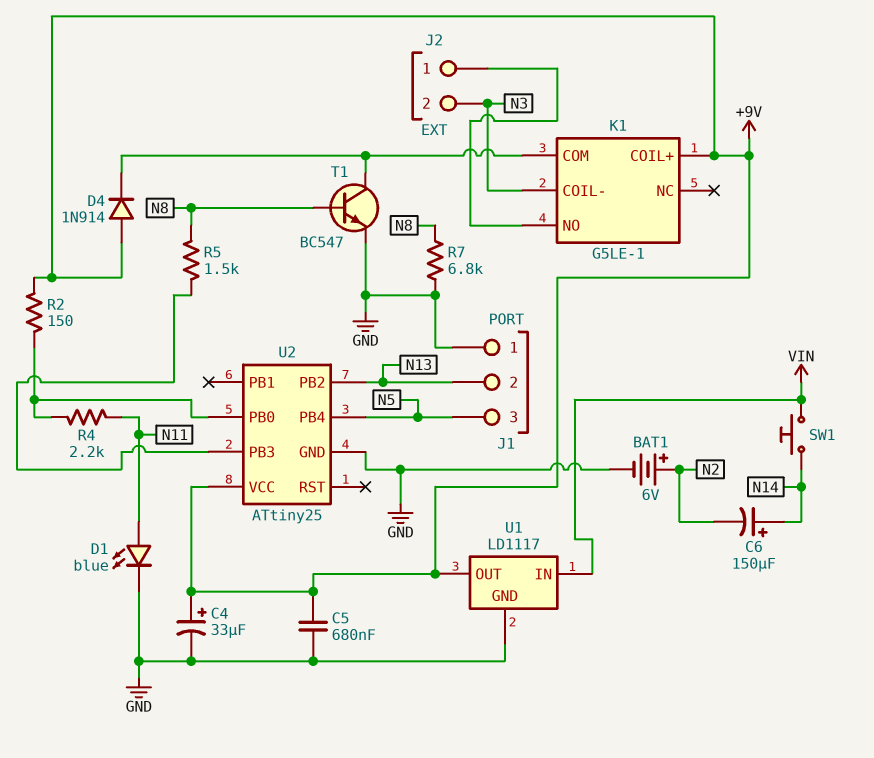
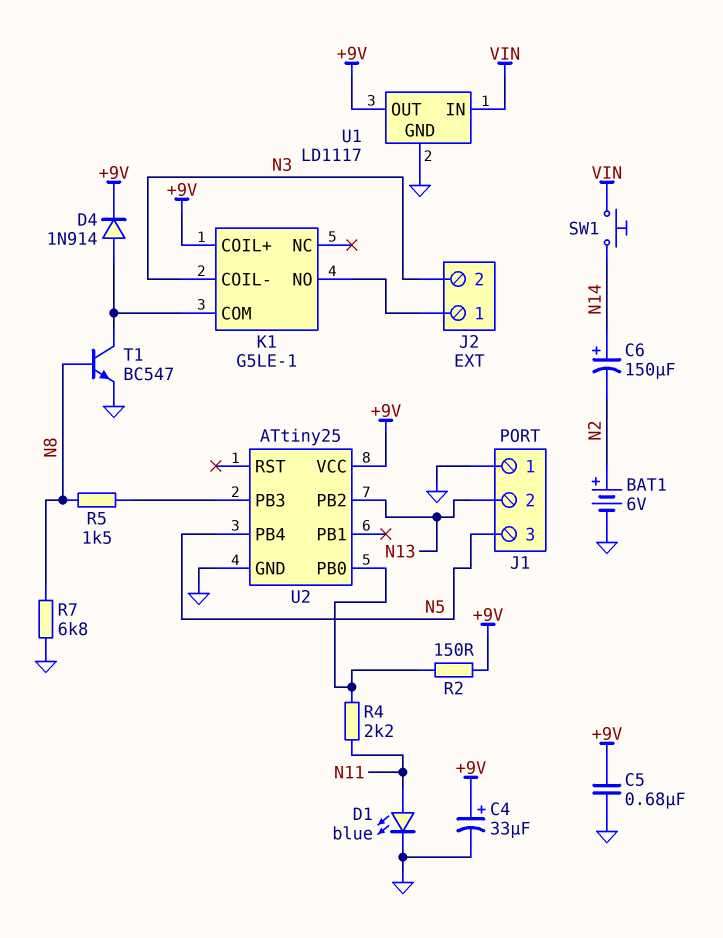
D4: diode 1N914 (A +9V, K K1/COM) -> diode 1N914 (A K1/COM, K +9V)

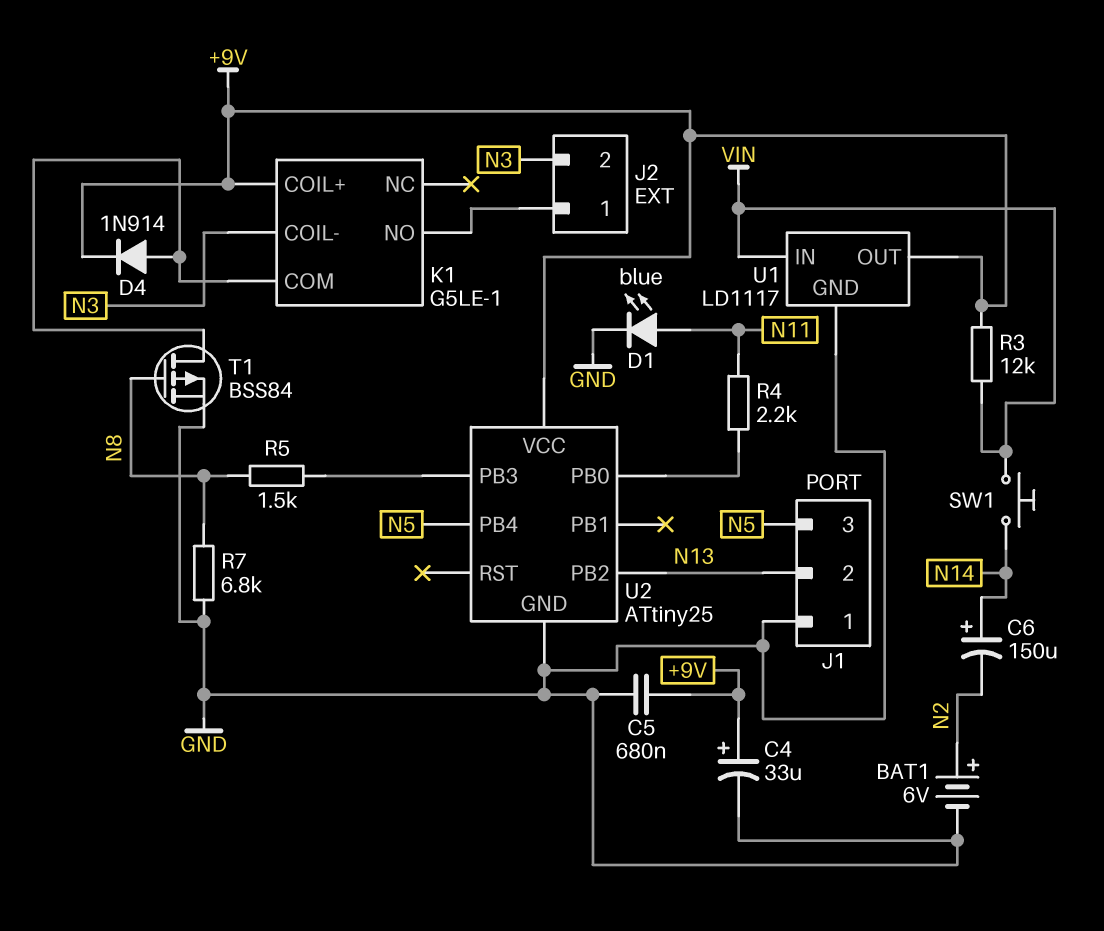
R2: 150 (+9V, U2/PB0) -> none
R3: none -> 12k (+9V, VIN)
T1: NPN BC547 (B N8, C K1/COM, E GND) -> PMOS BSS84 (G N8, D K1/COM, S GND)

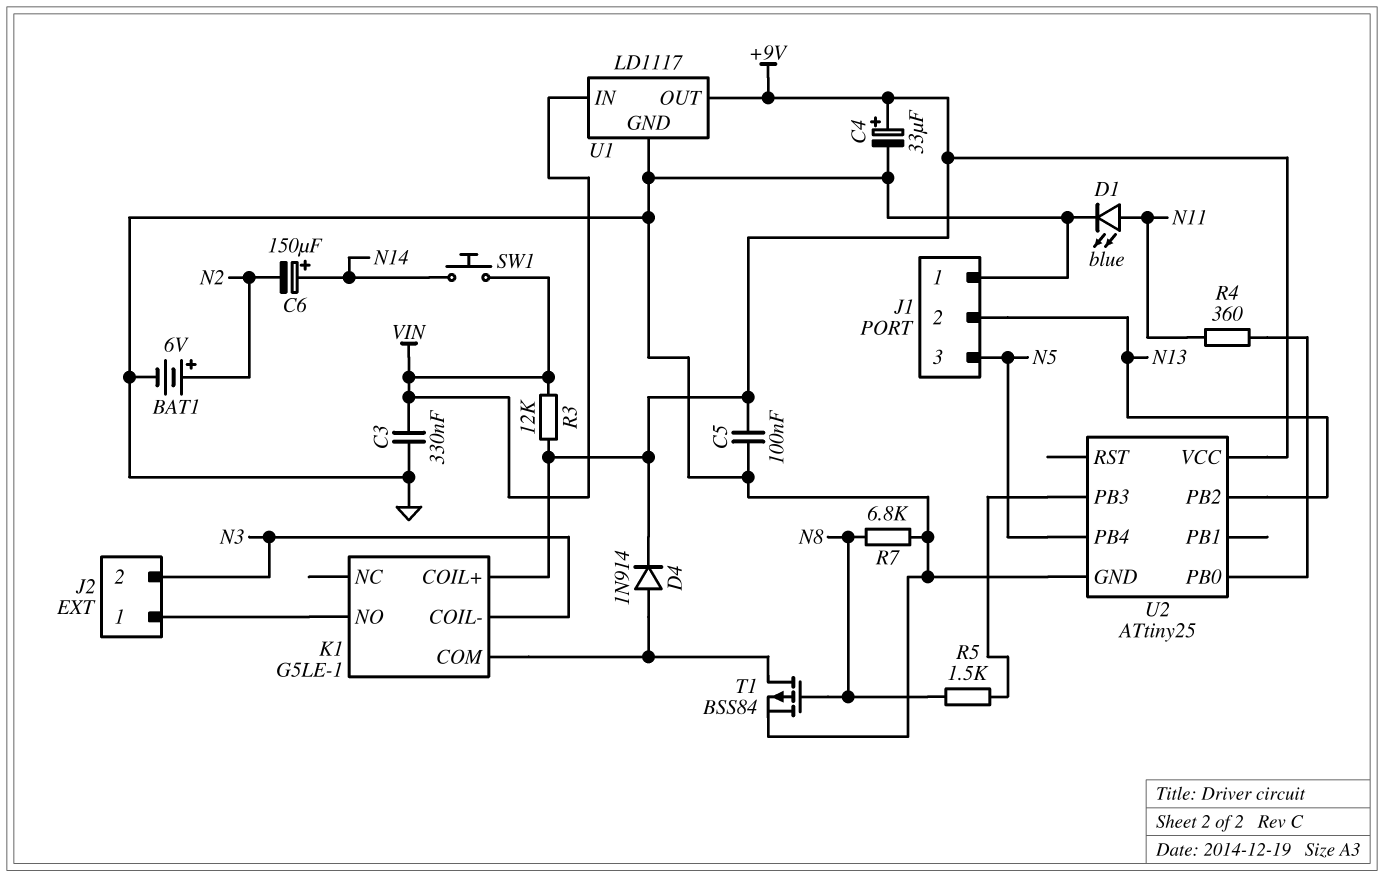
C3: none -> 330nF (GND, VIN)
C5: 680nF (+9V, GND) -> 100nF (+9V, GND)
R4: 2.2k (N11, U2/PB0) -> 360 (N11, U2/PB0)

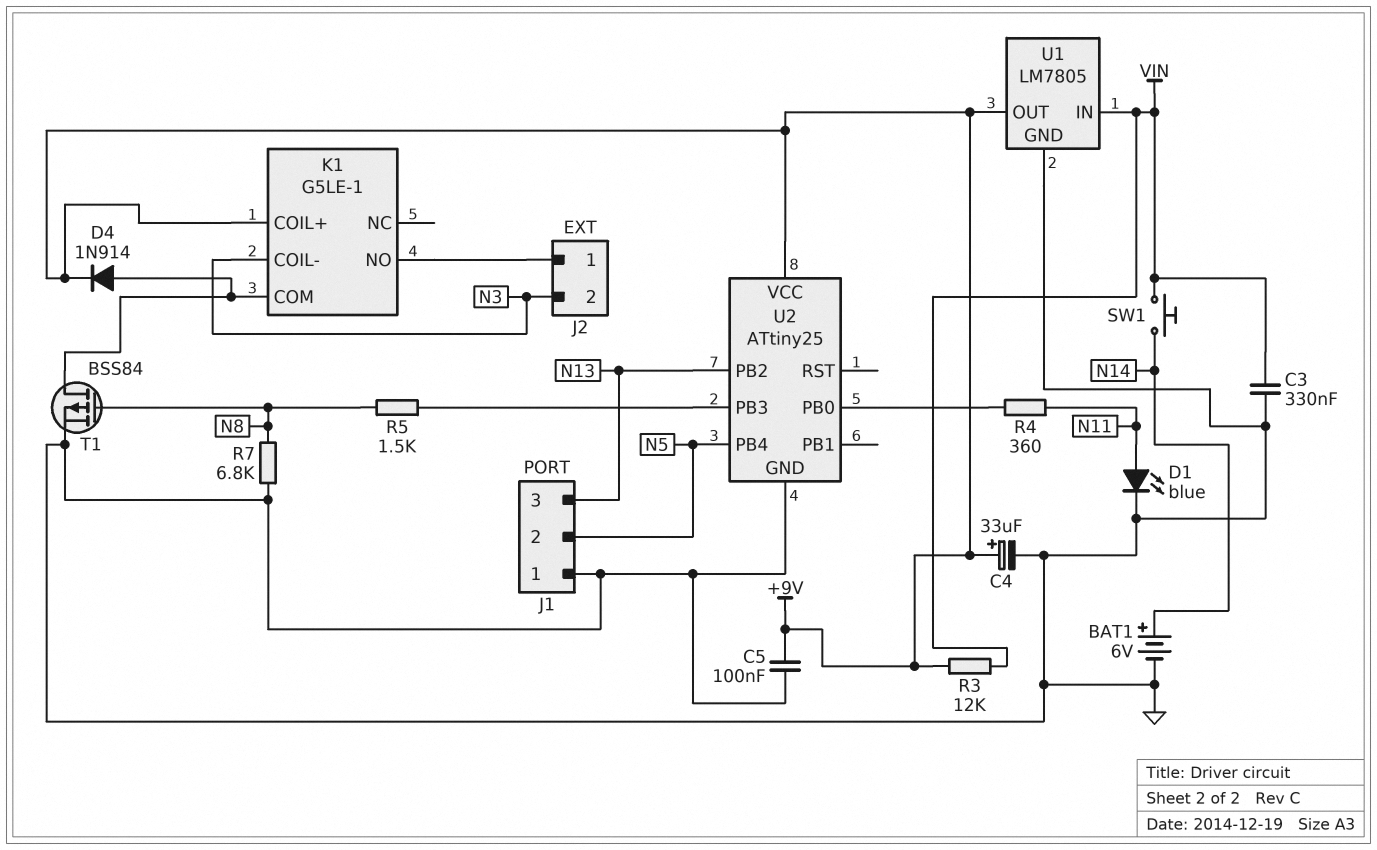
BAT1: 6V (plus N2, minus GND) -> 6V (plus N14, minus GND)
C6: 150uF (plus N14, minus N2) -> none
J1 pin 2: N13 -> N5
J1 pin 3: N5 -> N13
U1: LD1117 -> LM7805

